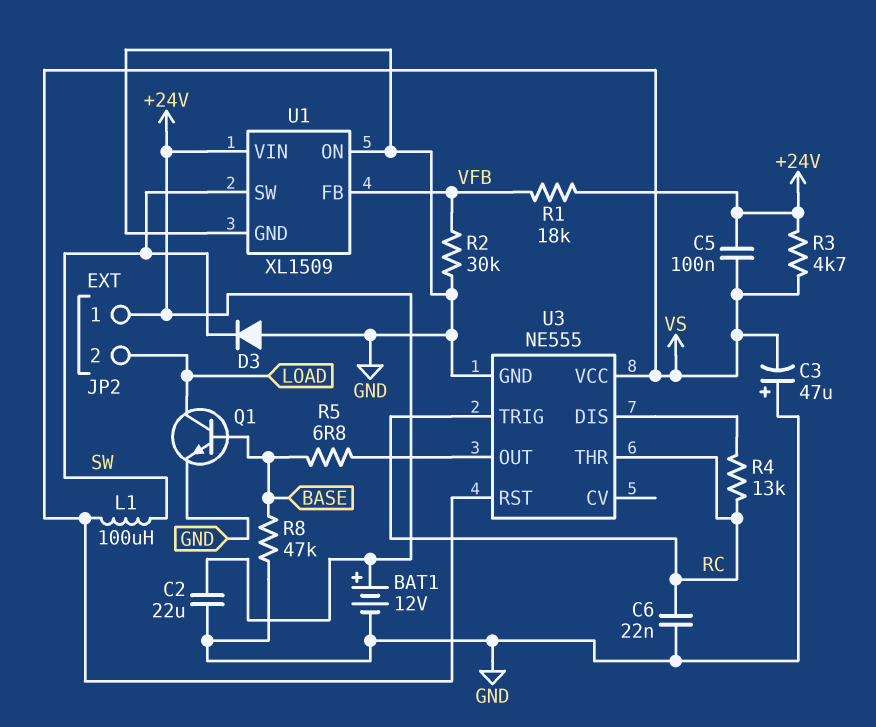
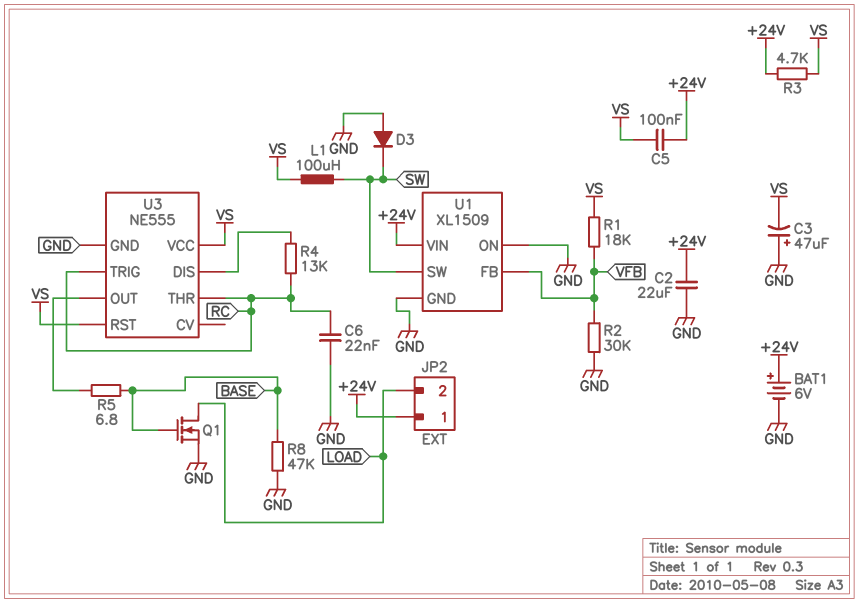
BAT1: 12V (plus +24V, minus GND) -> 6V (plus +24V, minus GND)
Q1: NPN (B BASE, C LOAD, E GND) -> NMOS (G BASE, D LOAD, S GND)
R1: 18k (+24V, VFB) -> 18k (VFB, VS)

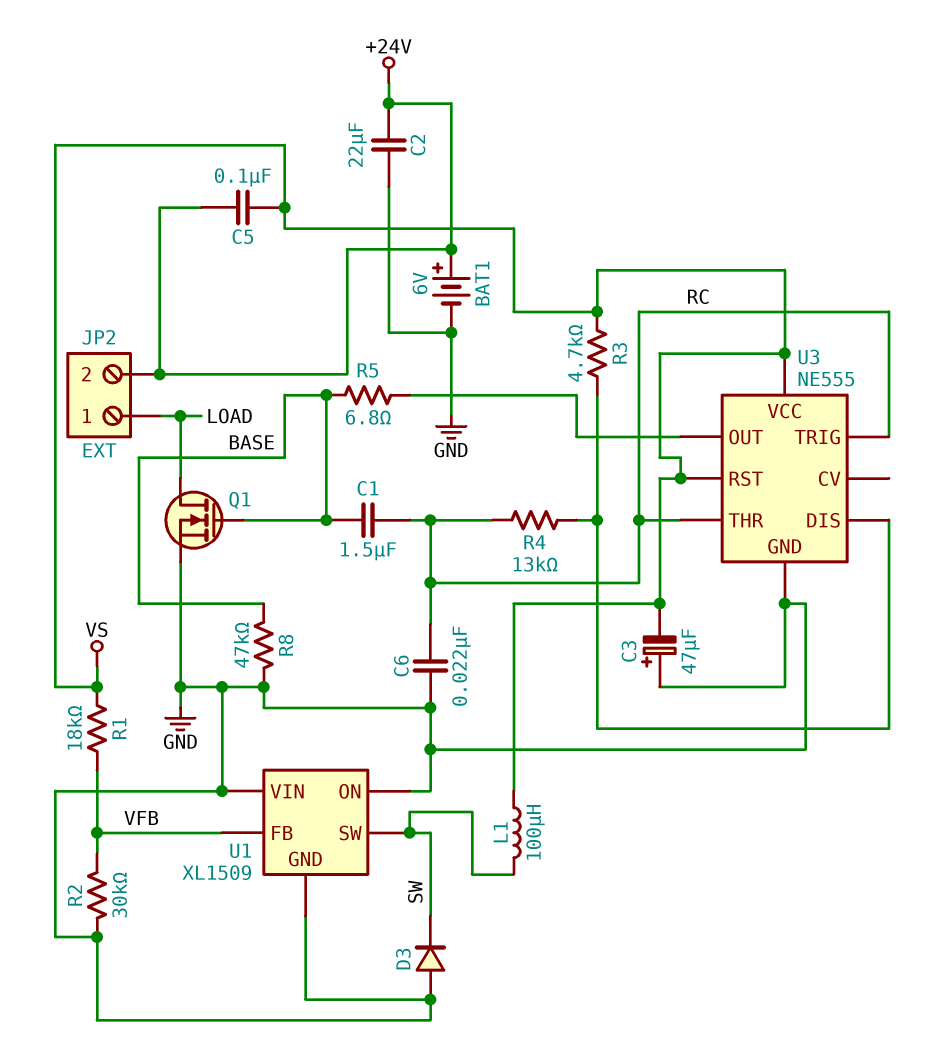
C1: none -> 1.5uF (BASE, RC)
JP2 pin 1: +24V -> LOAD
JP2 pin 2: LOAD -> +24V
R3: 4.7k (+24V, VS) -> 4.7k (U3/DIS, VS)
U1 pin VIN: +24V -> GND

